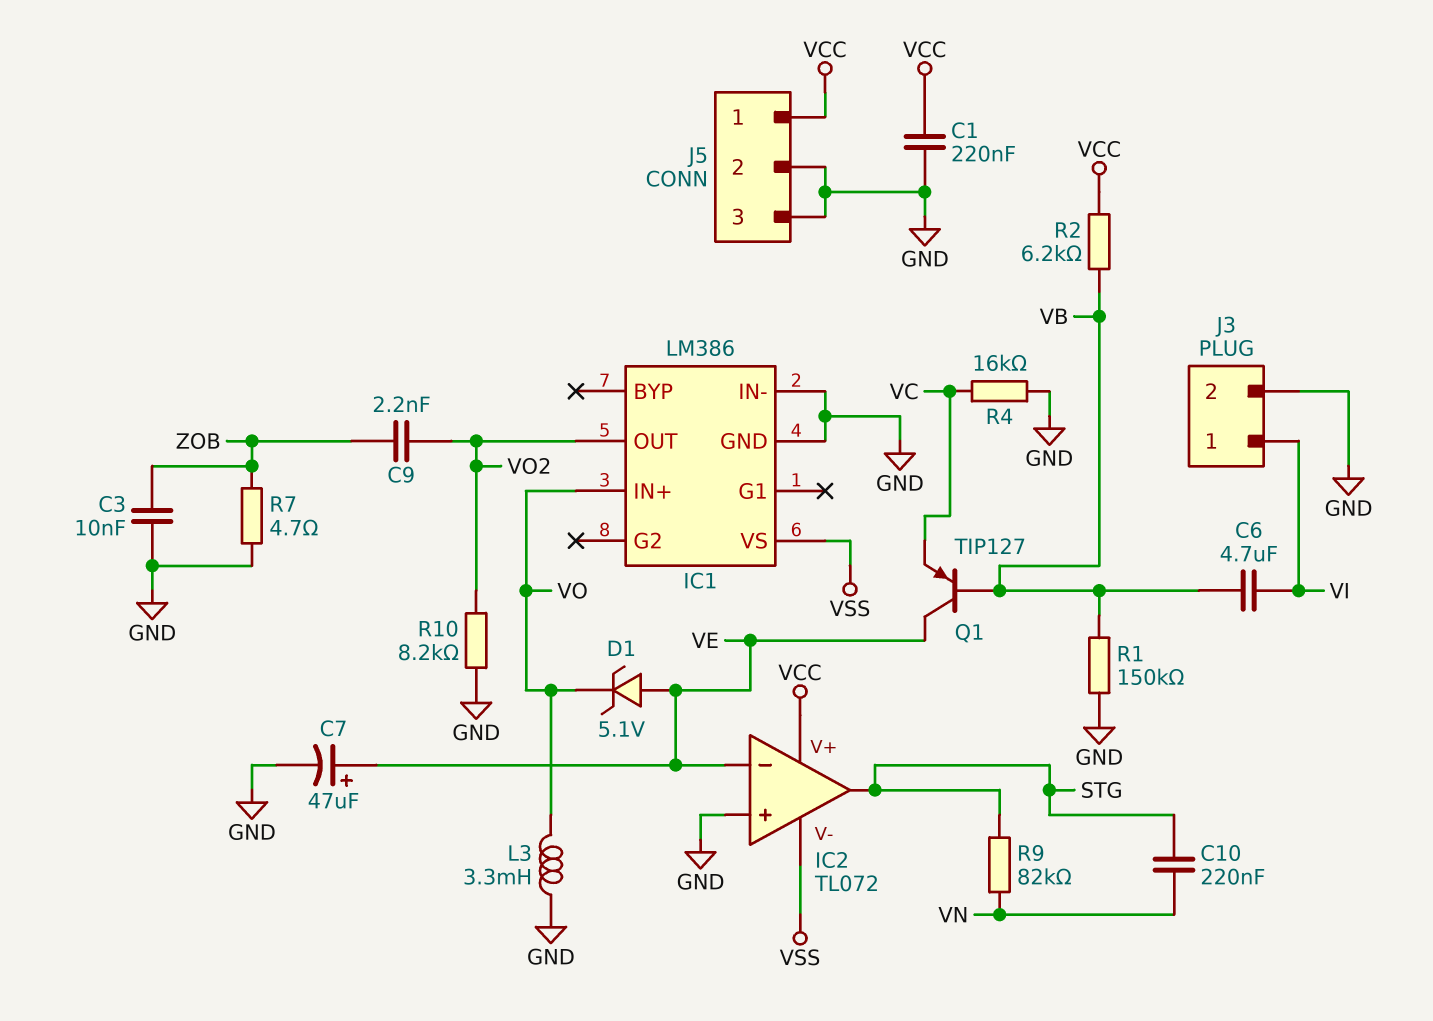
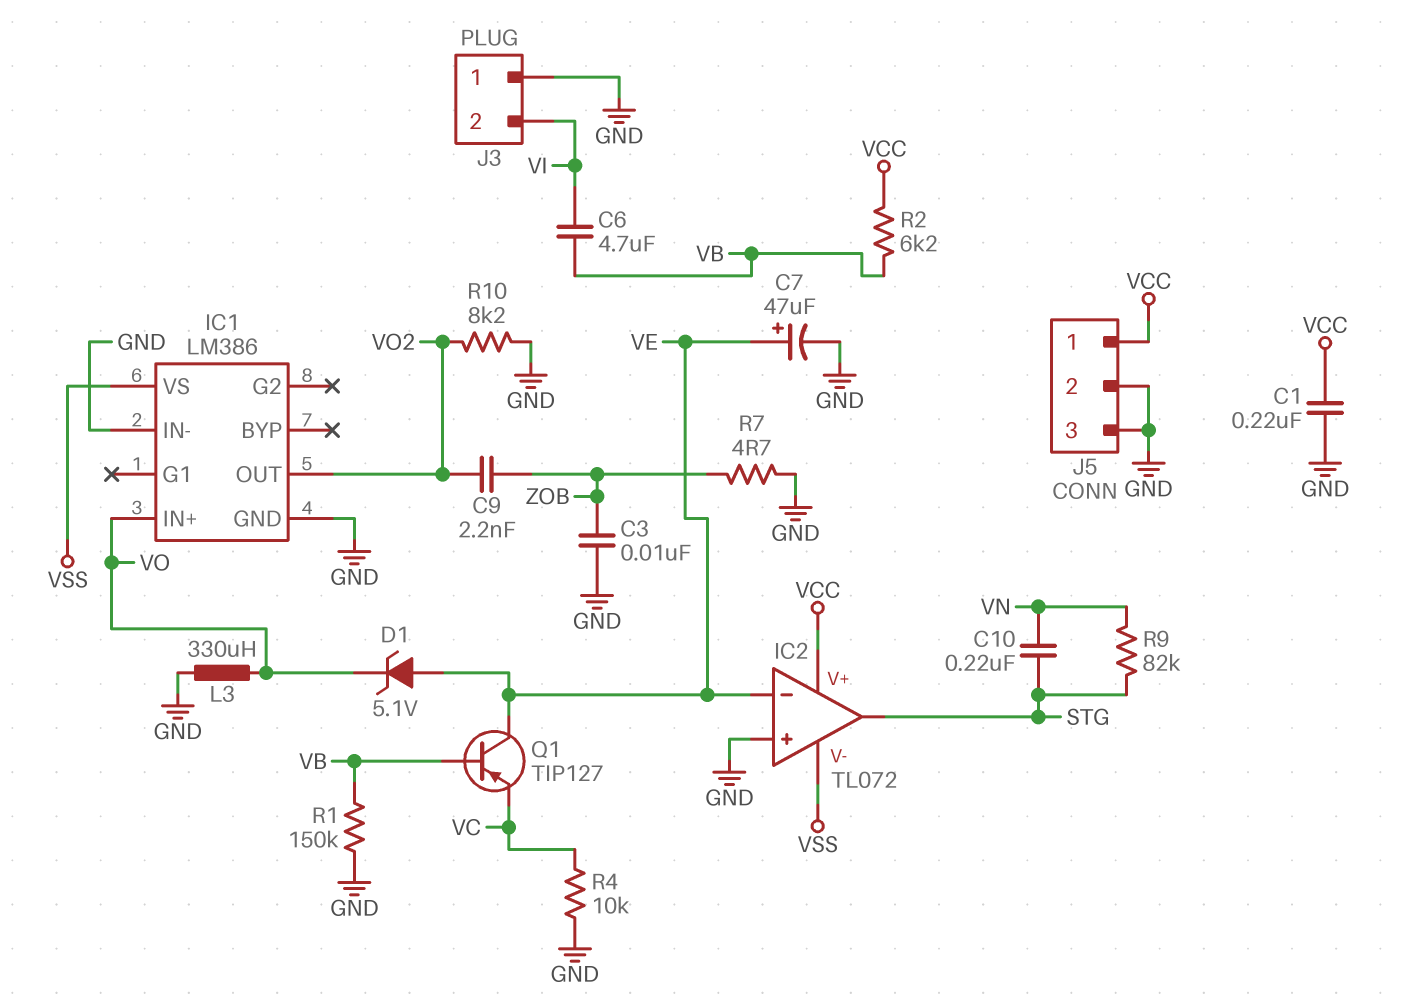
J3 pin 1: VI -> GND
J3 pin 2: GND -> VI
L3: 3.3mH (GND, VO) -> 330uH (GND, VO)
R4: 16k (GND, VC) -> 10k (GND, VC)

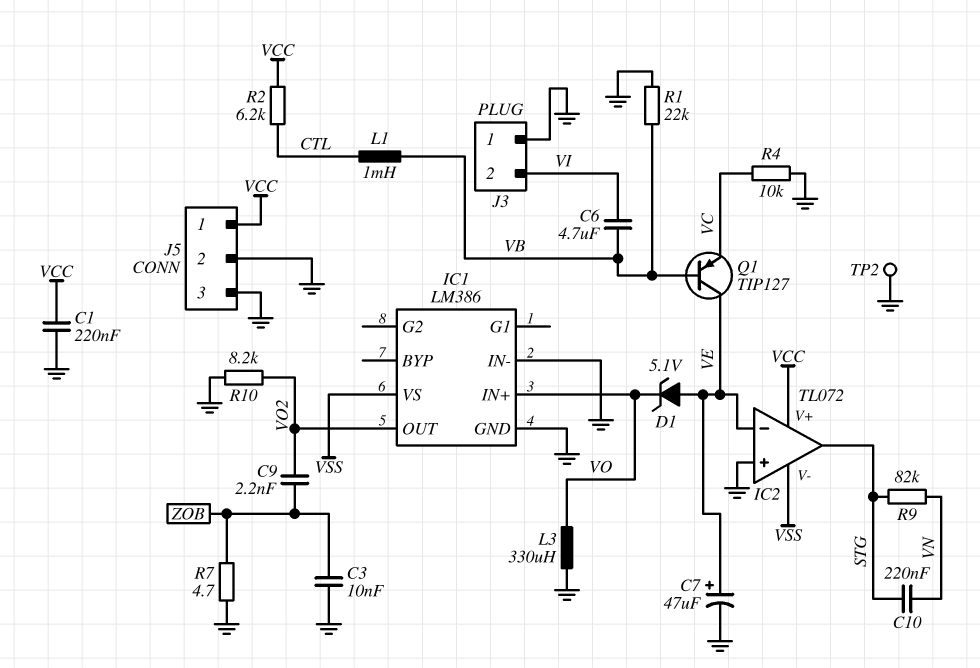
L1: none -> 1mH (CTL, VB)
R1: 150k (GND, VB) -> 22k (GND, VB)
R2: 6.2k (VB, VCC) -> 6.2k (CTL, VCC)
TP2: none -> test point (GND)

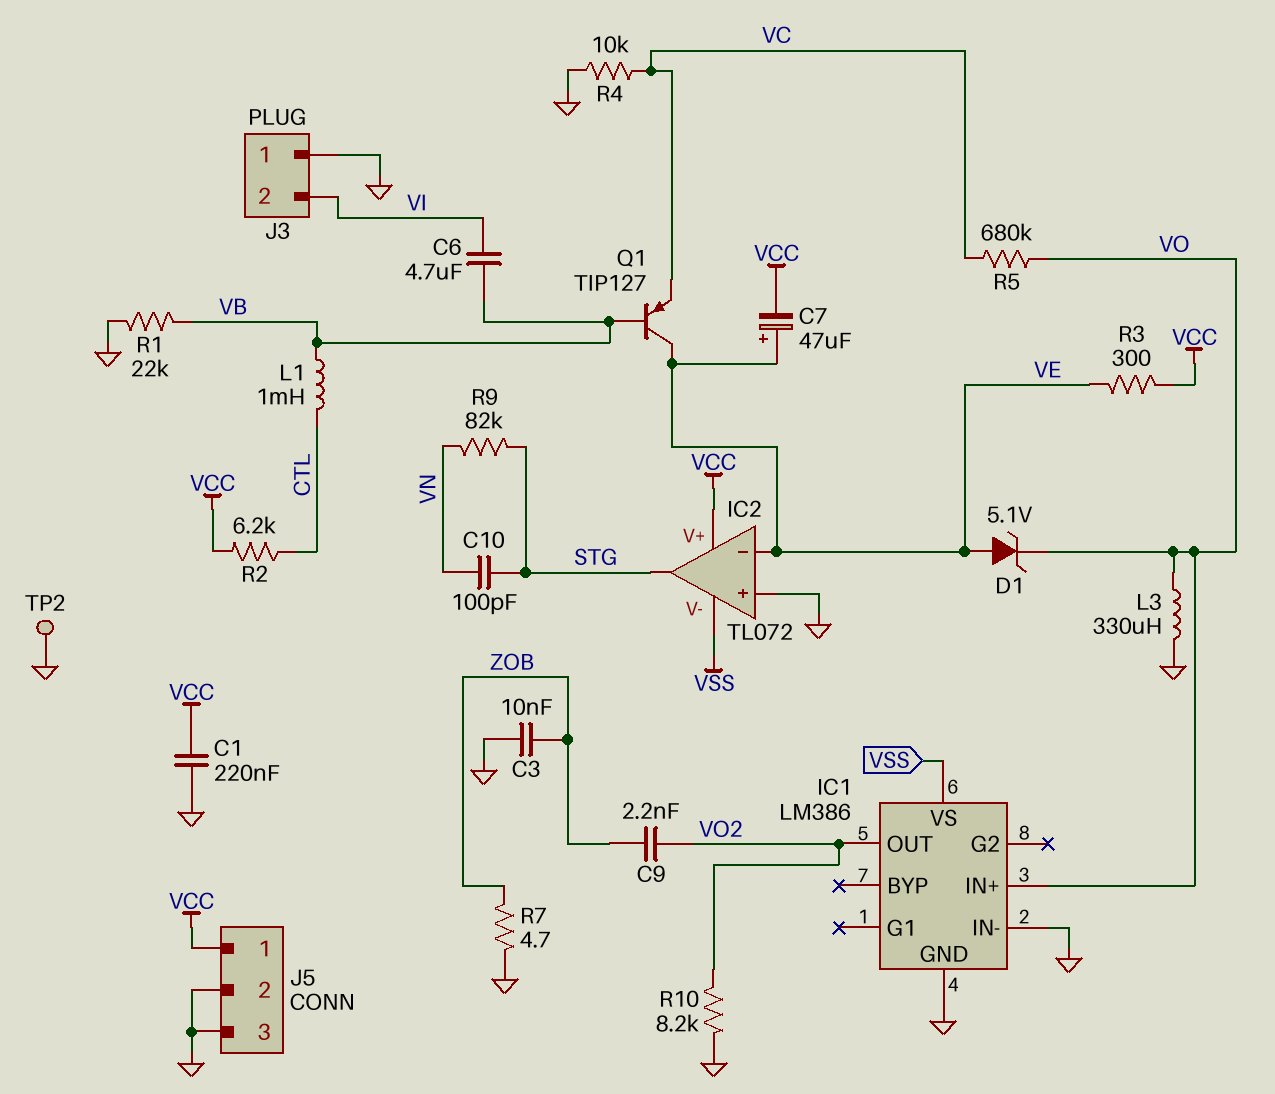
C7: 47uF (plus VE, minus GND) -> 47uF (plus VE, minus VCC)
C10: 220nF (STG, VN) -> 100pF (STG, VN)
R3: none -> 300 (VCC, VE)
R5: none -> 680k (VC, VO)

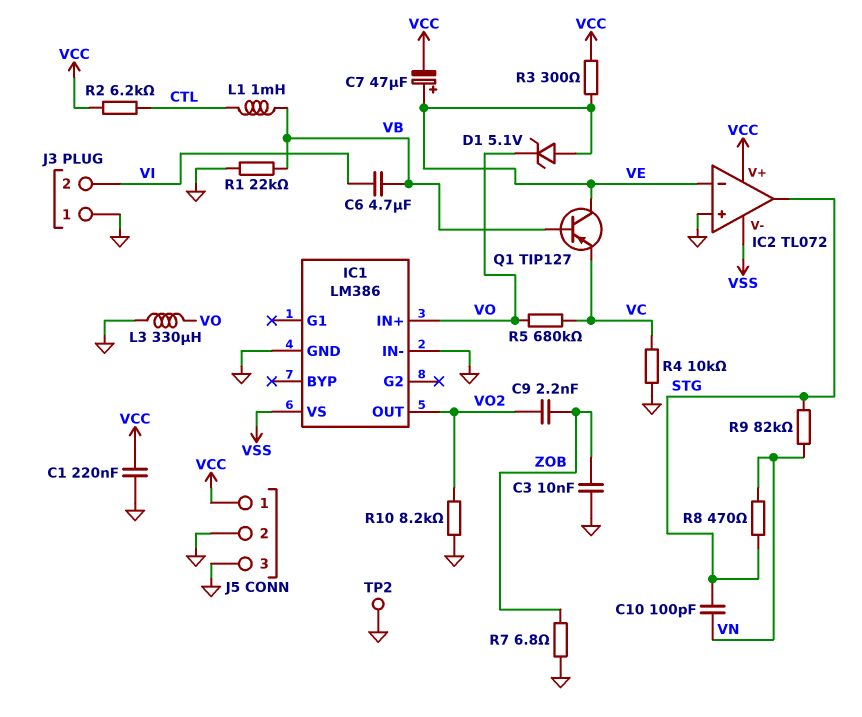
R7: 4.7 (GND, ZOB) -> 6.8 (GND, ZOB)
R8: none -> 470 (STG, VN)

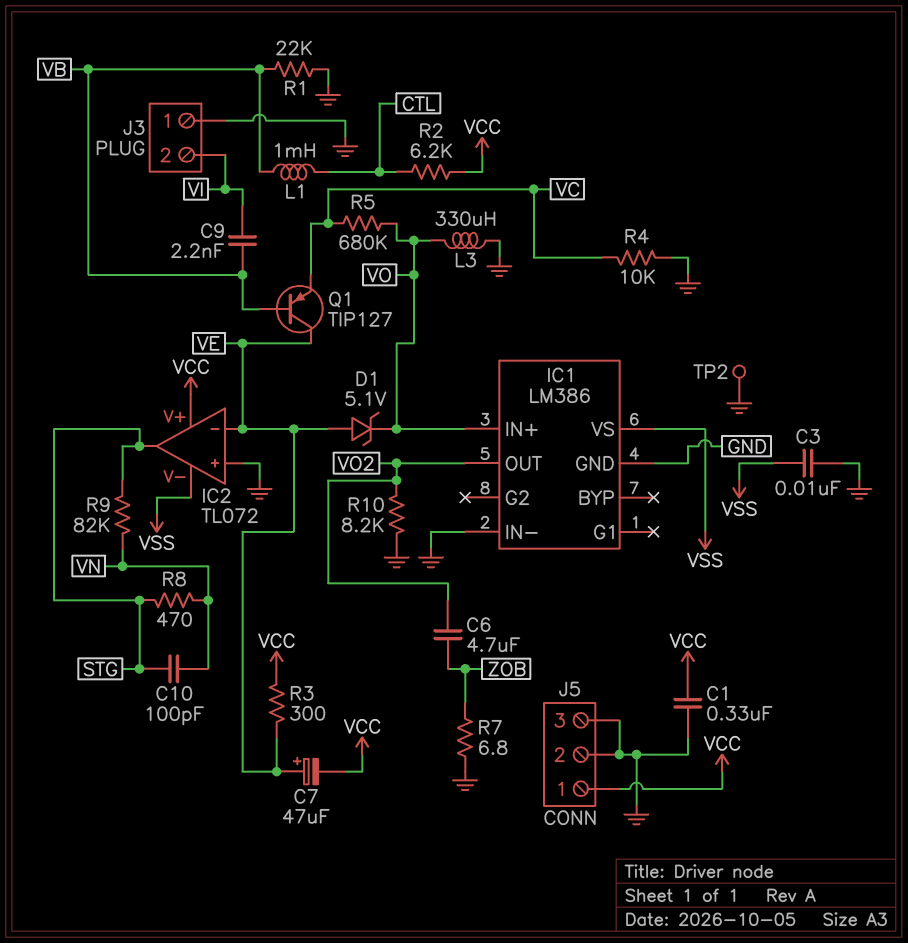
C1: 220nF (GND, VCC) -> 330nF (GND, VCC)
C3: 10nF (GND, ZOB) -> 10nF (GND, VSS)
C6: 4.7uF (VB, VI) -> 4.7uF (VO2, ZOB)
C9: 2.2nF (VO2, ZOB) -> 2.2nF (VB, VI)

